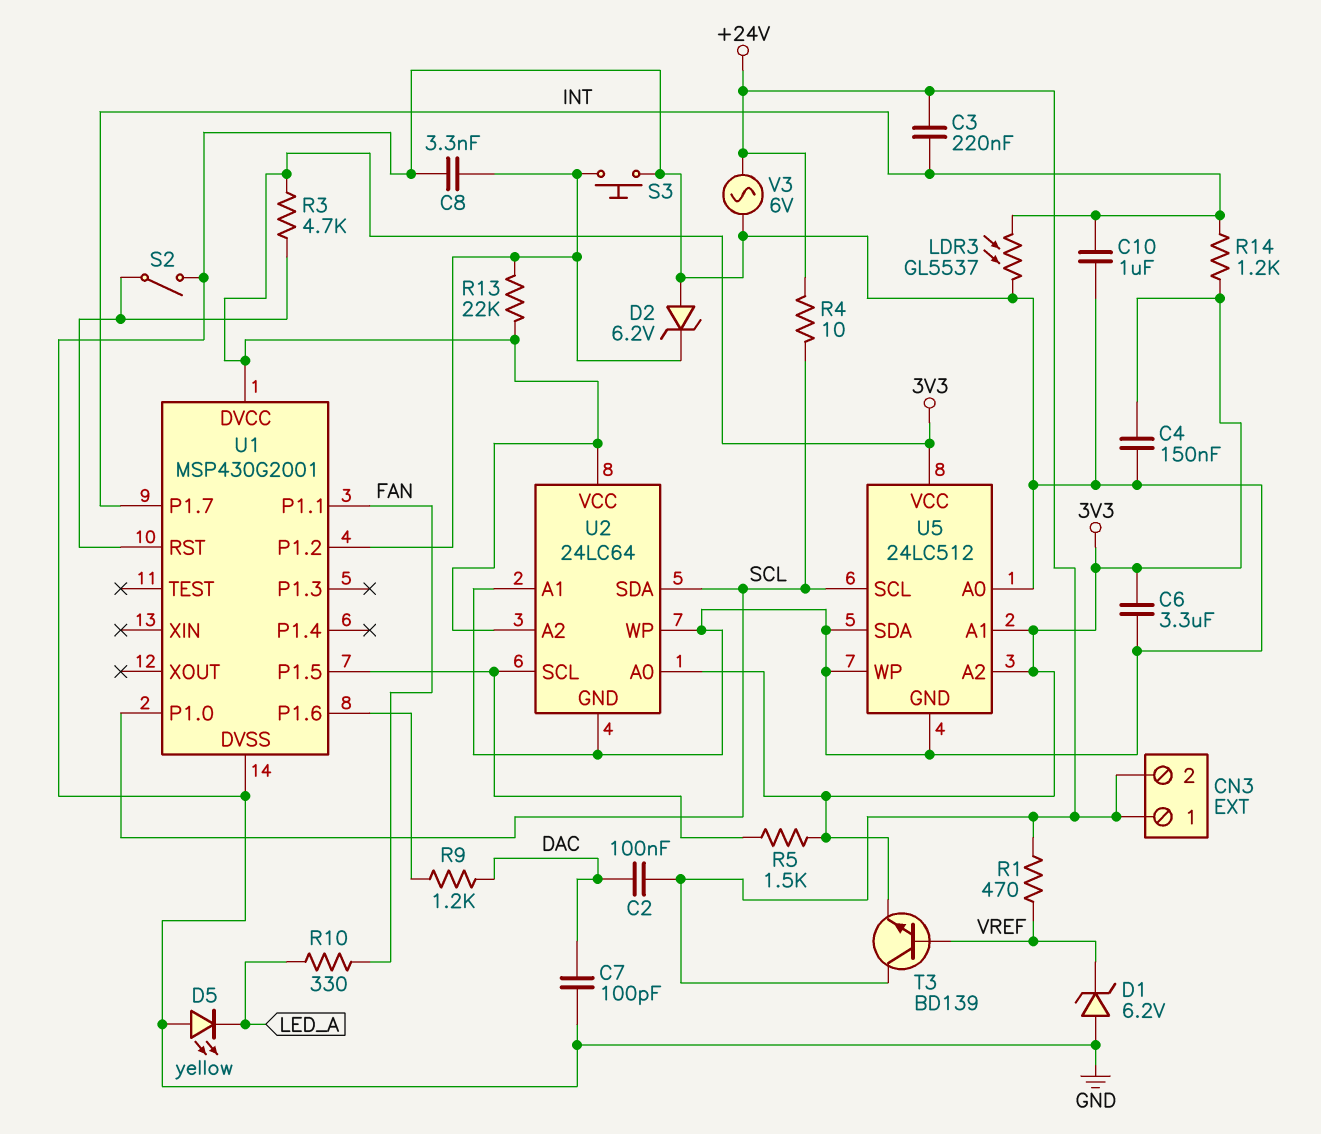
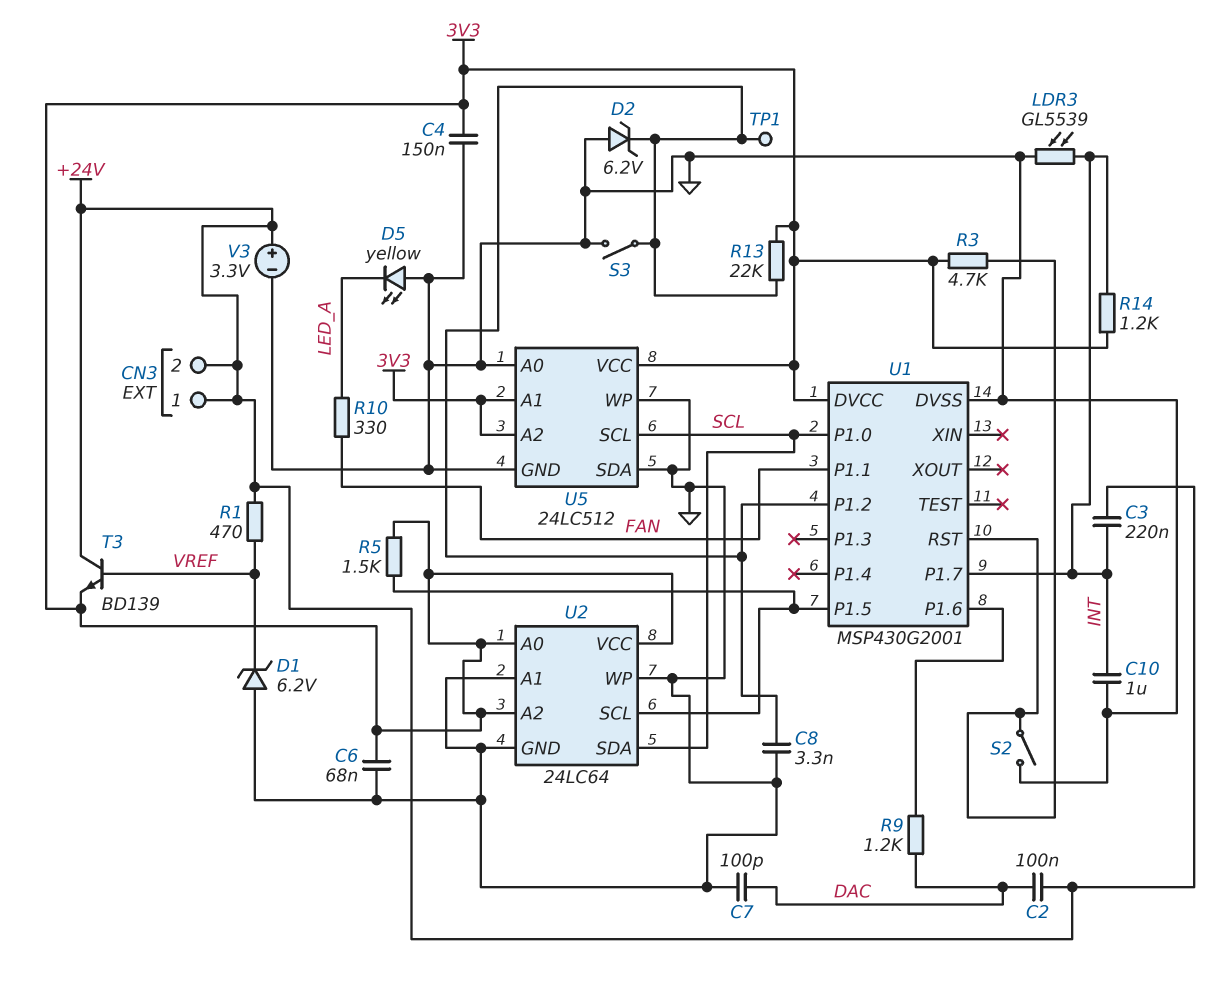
C6: 3.3uF (3V3, GND) -> 68nF (3V3, GND)
LDR3: GL5537 (GND, INT) -> GL5539 (GND, INT)
R4: 10 (+24V, SCL) -> none
S3: button (GND, U1/P1.2) -> switch (GND, U1/P1.2)
TP1: none -> test point (U1/P1.2)
V3: AC 6V (+24V, GND) -> 3.3V (plus +24V, minus GND)

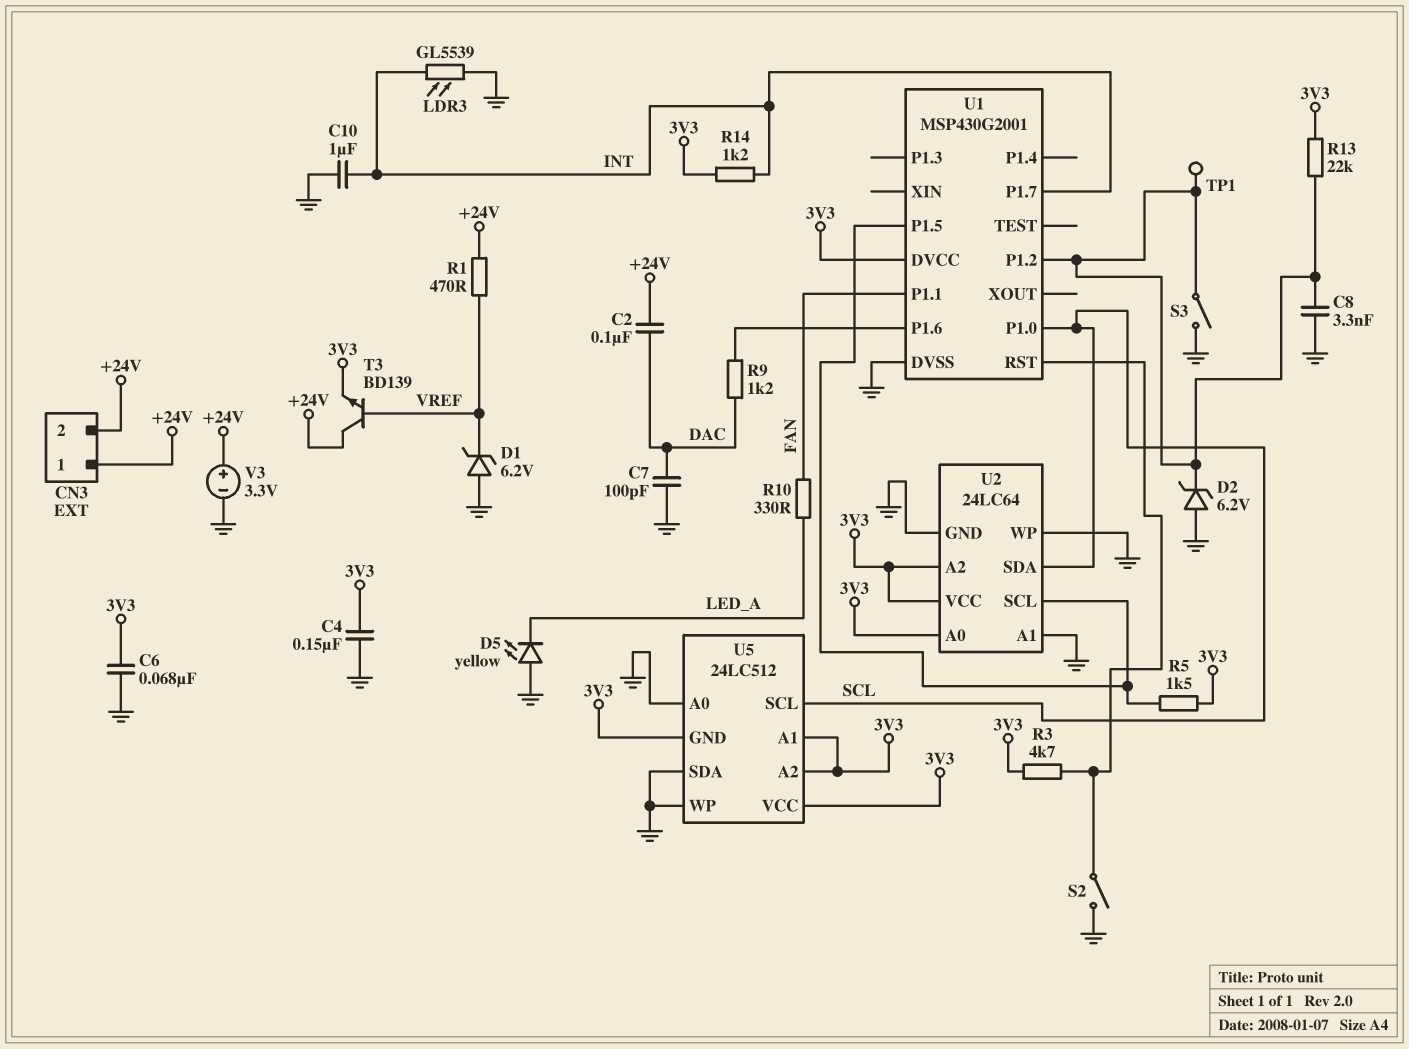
C3: 220nF (+24V, INT) -> none
U5 pin GND: GND -> 3V3

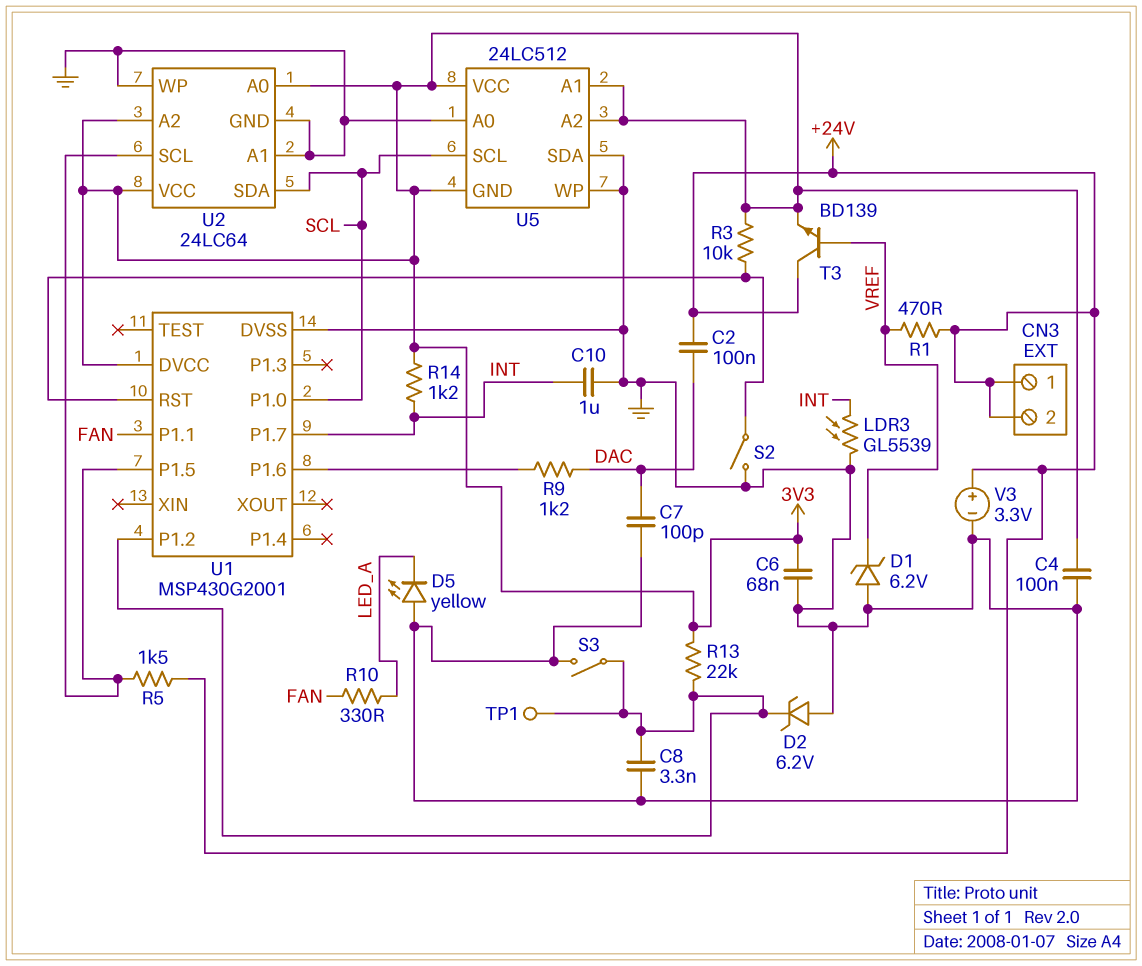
C4: 150nF (3V3, GND) -> 100nF (3V3, GND)
R3: 4.7k (3V3, U1/RST) -> 10k (3V3, U1/RST)
R5: 1.5k (3V3, U1/P1.5) -> 1.5k (+24V, U1/P1.5)

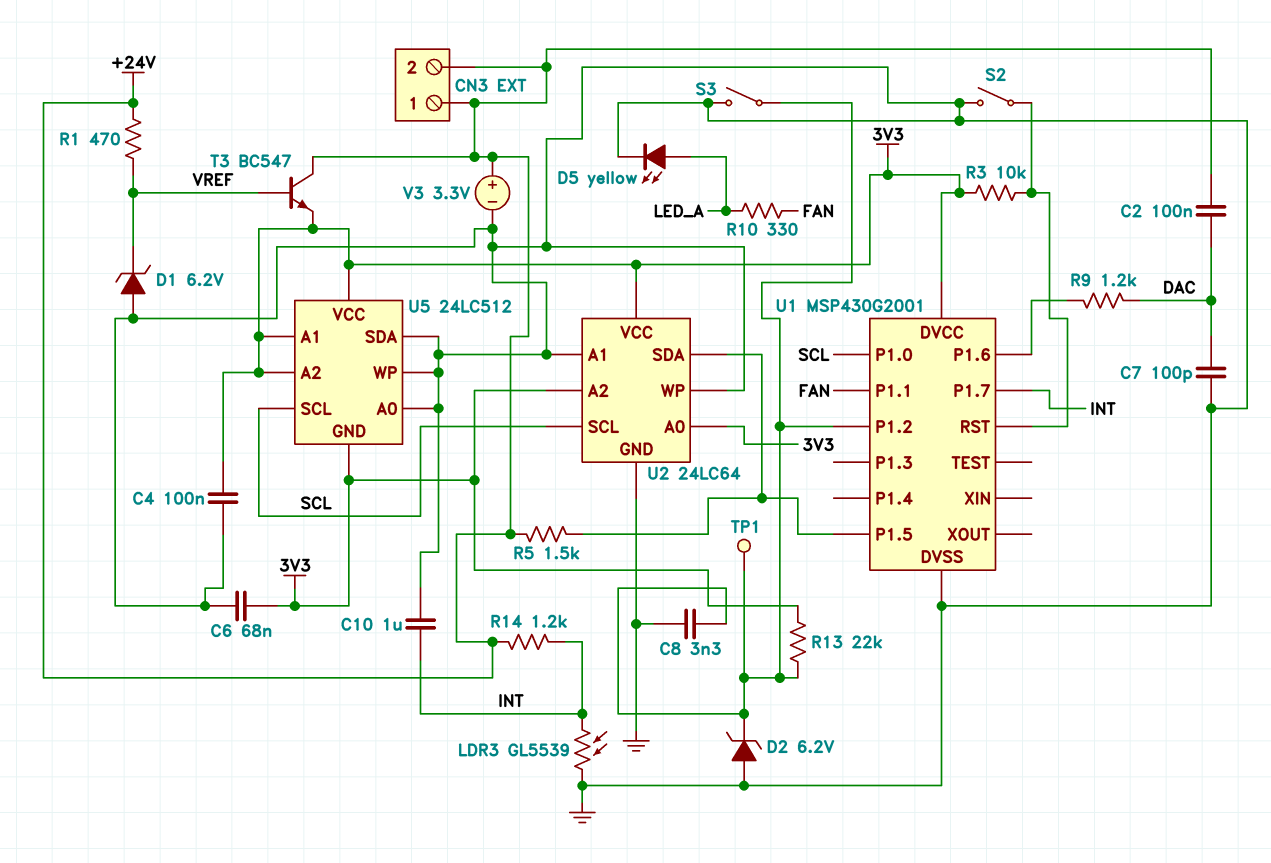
D5: LED yellow (A GND, K LED_A) -> LED yellow (A LED_A, K GND)
R14: 1.2k (3V3, INT) -> 1.2k (+24V, INT)
T3: NPN BD139 (B VREF, C +24V, E 3V3) -> NPN BC547 (B VREF, C +24V, E 3V3)
U2 pin SCL: U1/P1.5 -> SCL
U2 pin SDA: SCL -> U1/P1.5

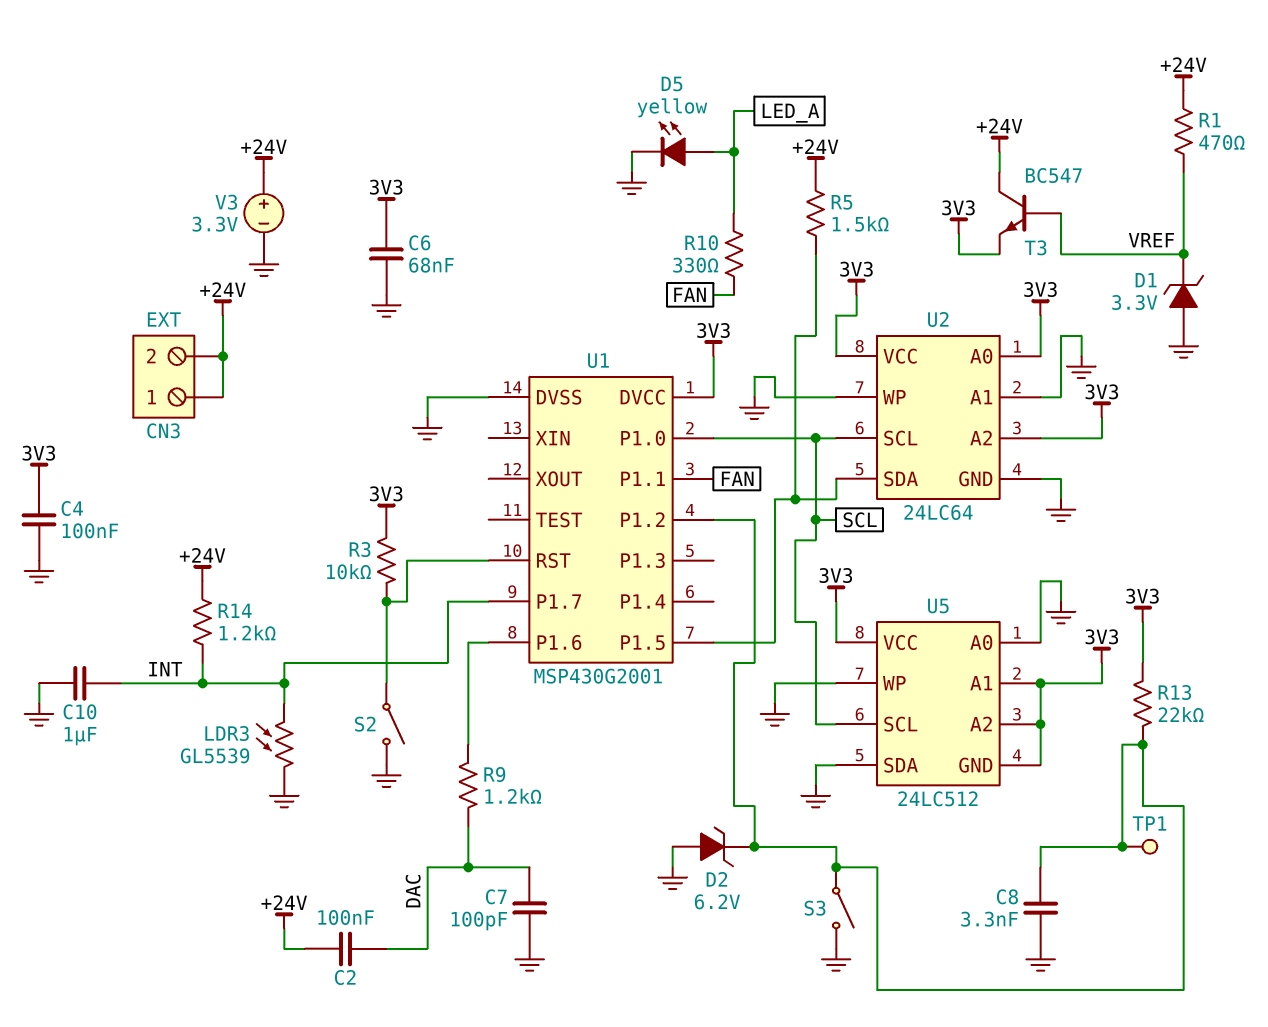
D1: zener 6.2V (A GND, K VREF) -> zener 3.3V (A GND, K VREF)

